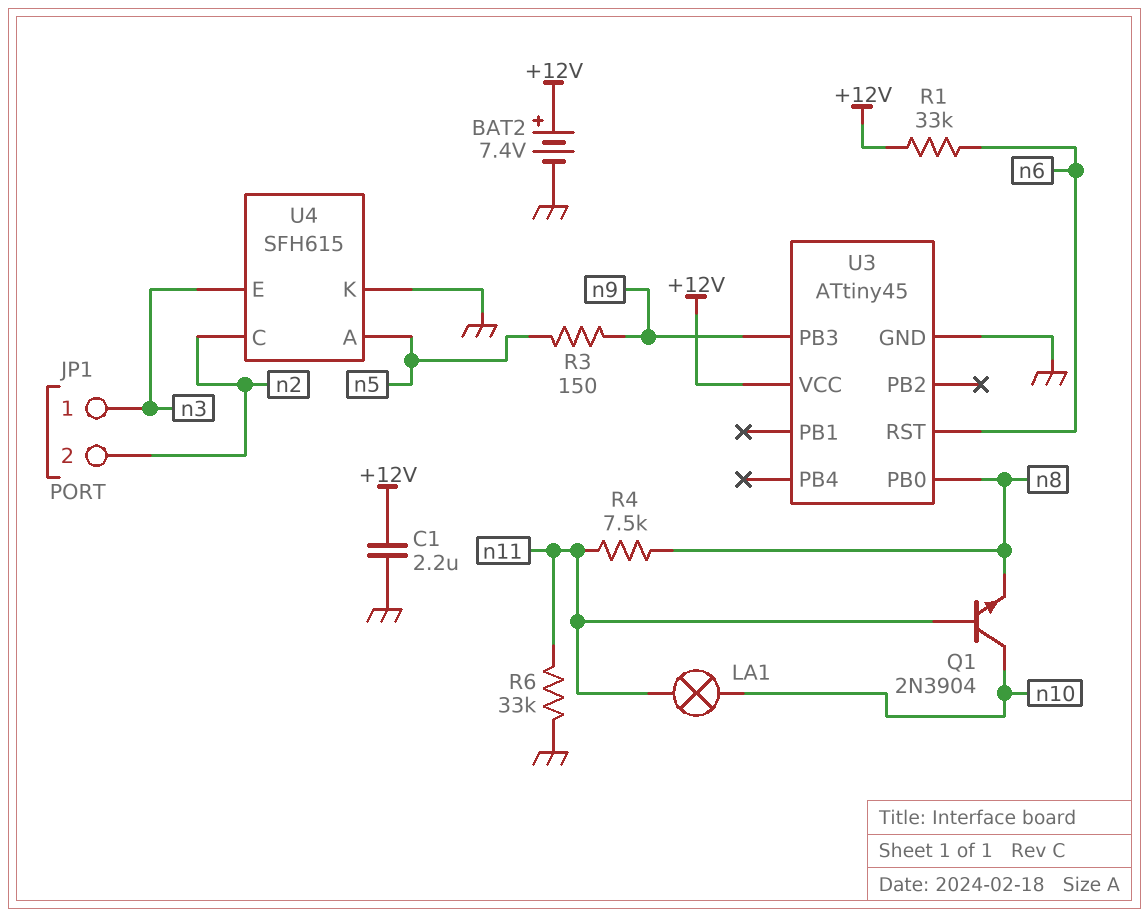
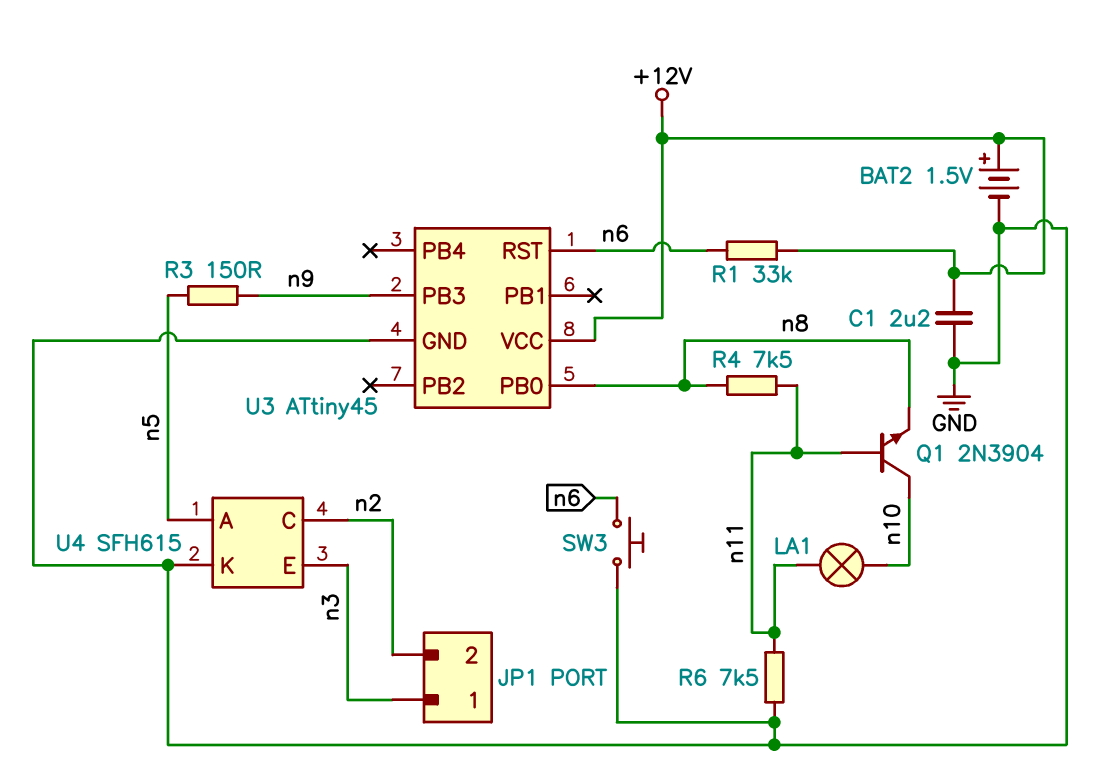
BAT2: 7.4V (plus +12V, minus GND) -> 1.5V (plus +12V, minus GND)
R6: 33k (GND, n11) -> 7.5k (GND, n11)
SW3: none -> button (GND, n6)

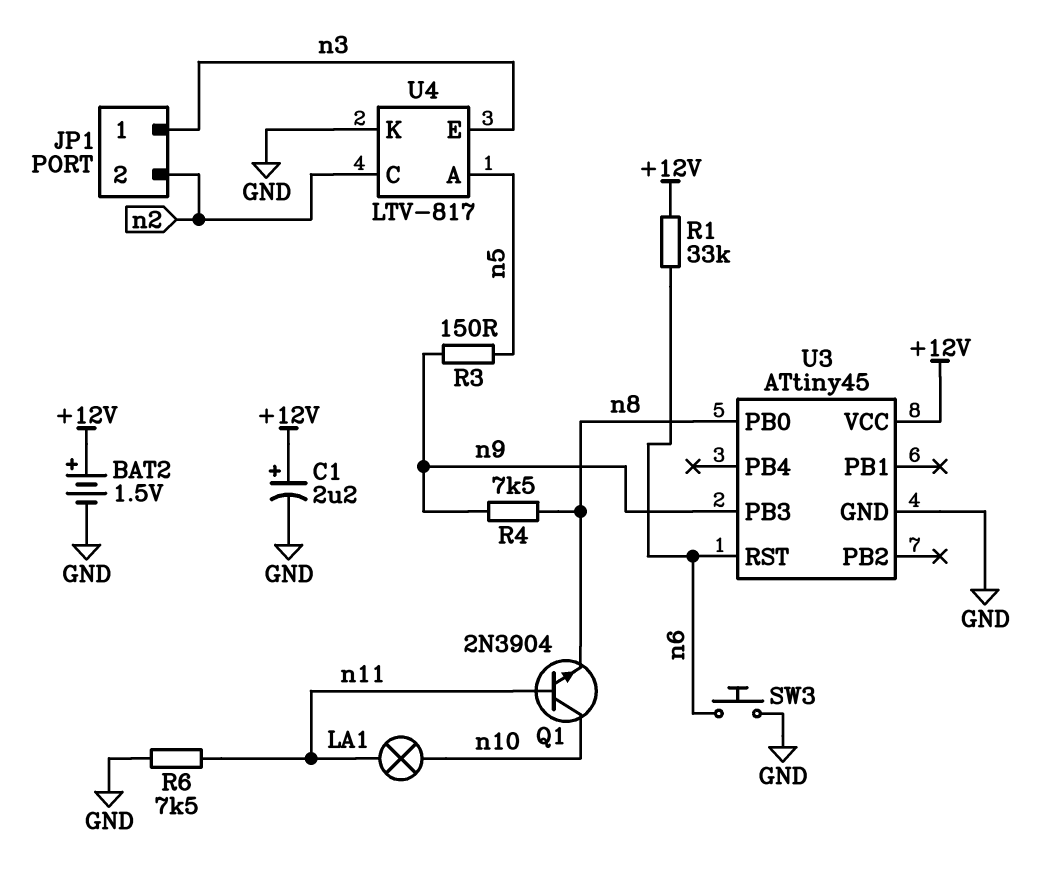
C1: 2.2uF (+12V, GND) -> 2.2uF (plus +12V, minus GND)
R4: 7.5k (n8, n11) -> 7.5k (n8, n9)
U4: SFH615 -> LTV-817

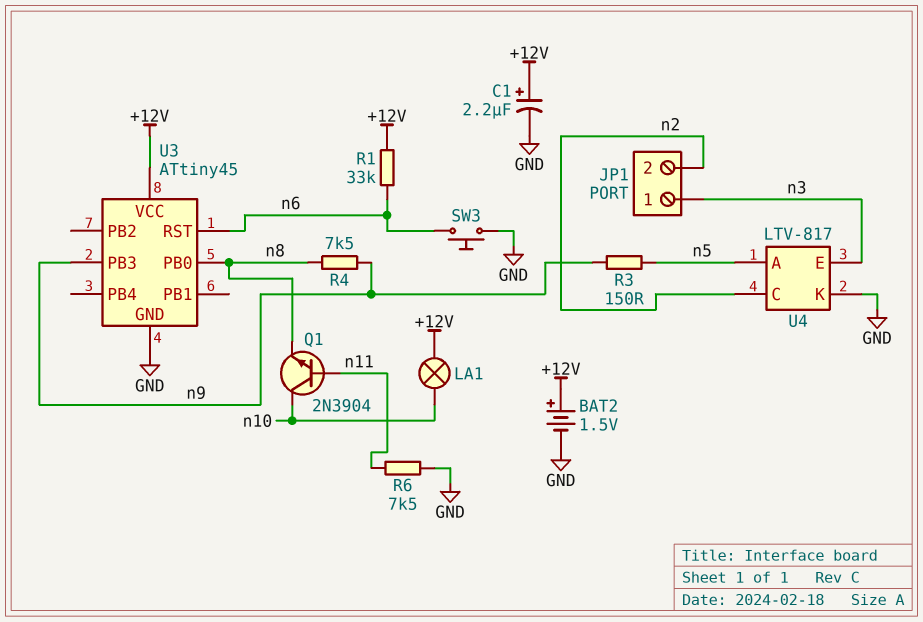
LA1: lamp (n10, n11) -> lamp (+12V, n10)

